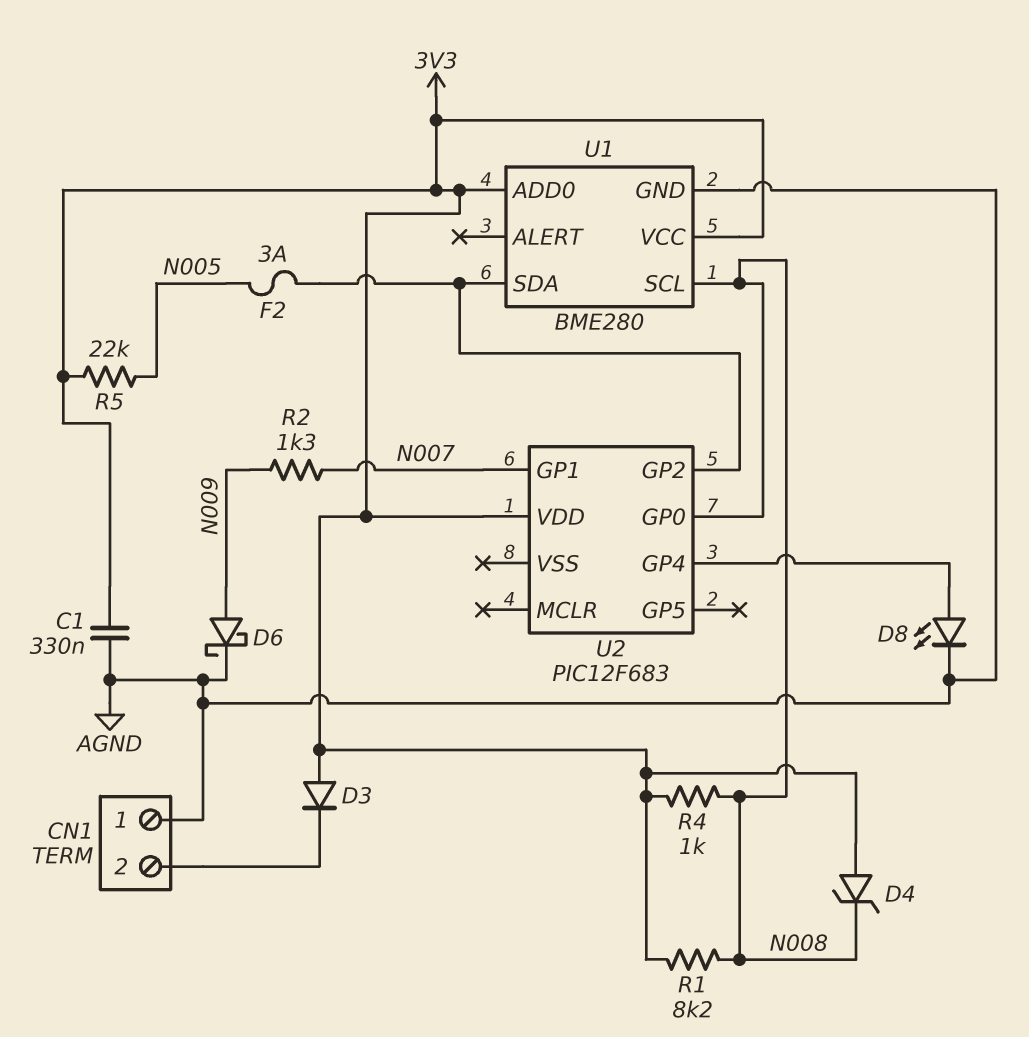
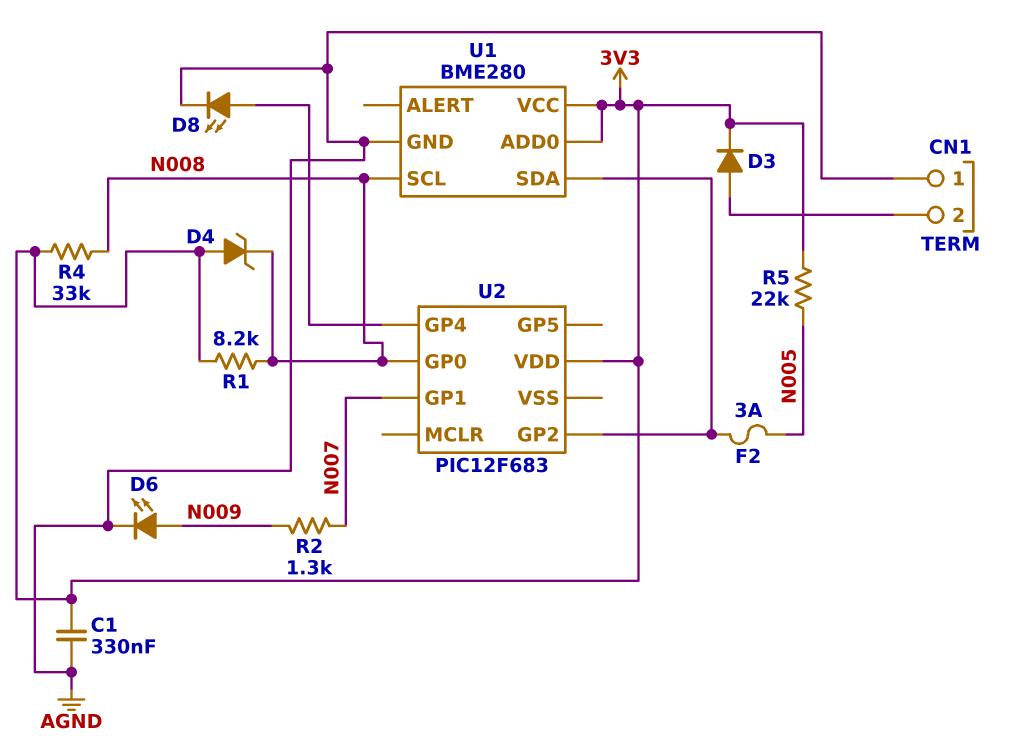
D3: diode (A 3V3, K CN1/2) -> diode (A CN1/2, K 3V3)
D6: schottky (A N009, K AGND) -> LED (A N009, K AGND)
R4: 1k (3V3, N008) -> 33k (3V3, N008)

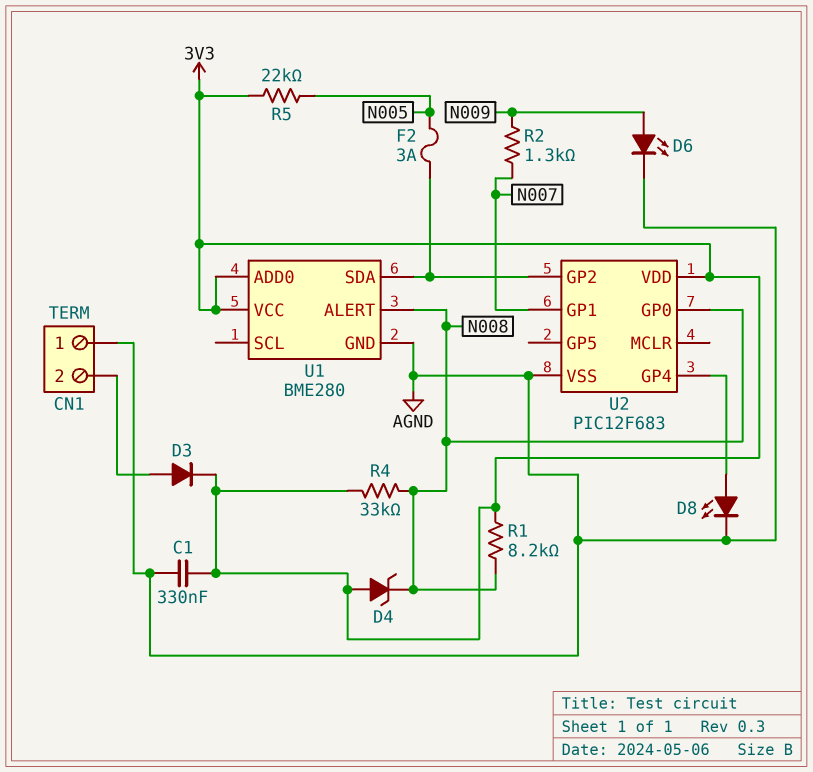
U1 pin ALERT: none -> N008
U1 pin SCL: N008 -> none
U2 pin VSS: none -> AGND

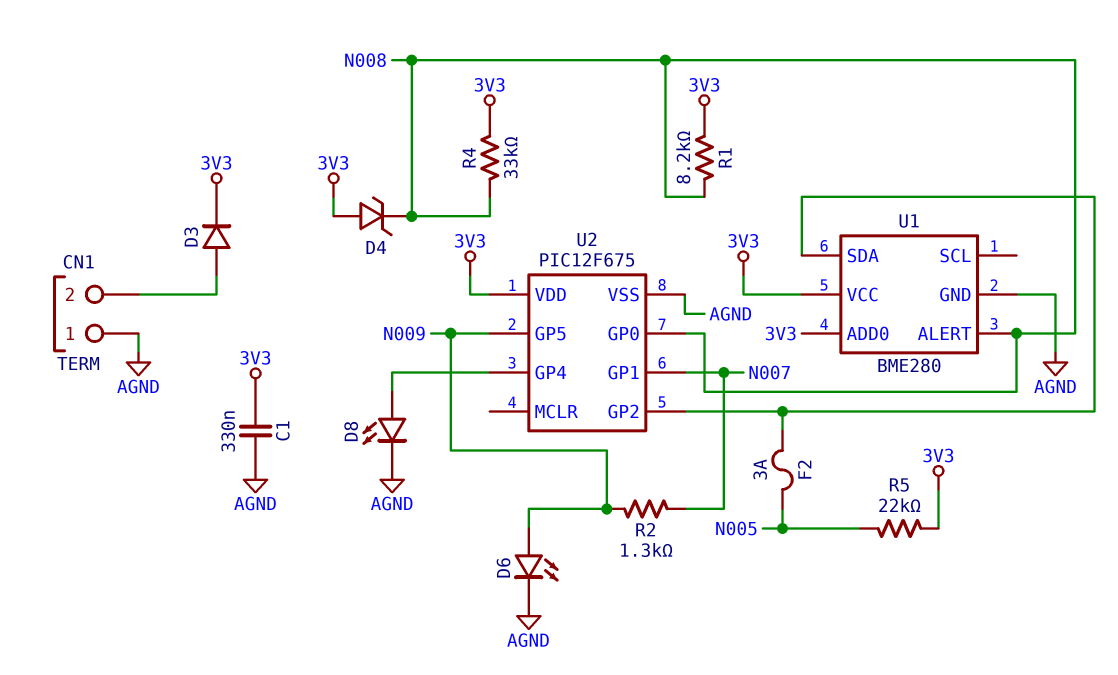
U2: PIC12F683 -> PIC12F675
U2 pin GP5: none -> N009

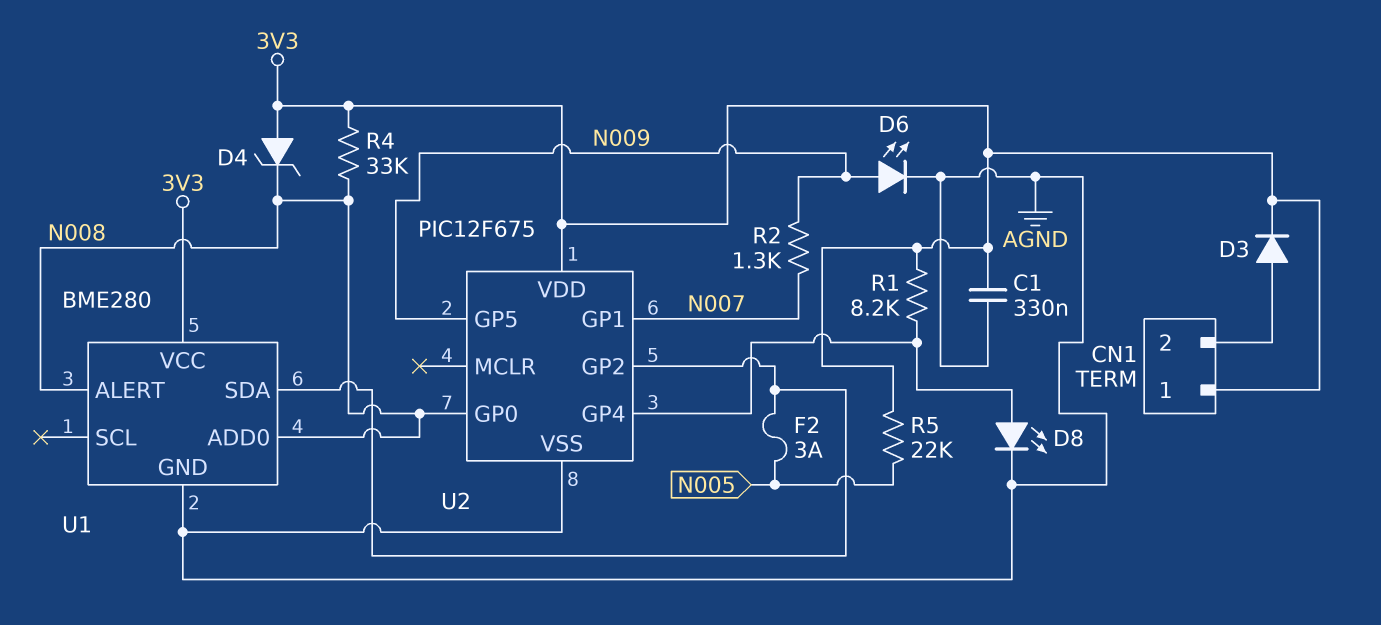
CN1 pin 1: AGND -> 3V3
R1: 8.2k (3V3, N008) -> 8.2k (3V3, U2/GP4)
U1 pin ADD0: 3V3 -> N008

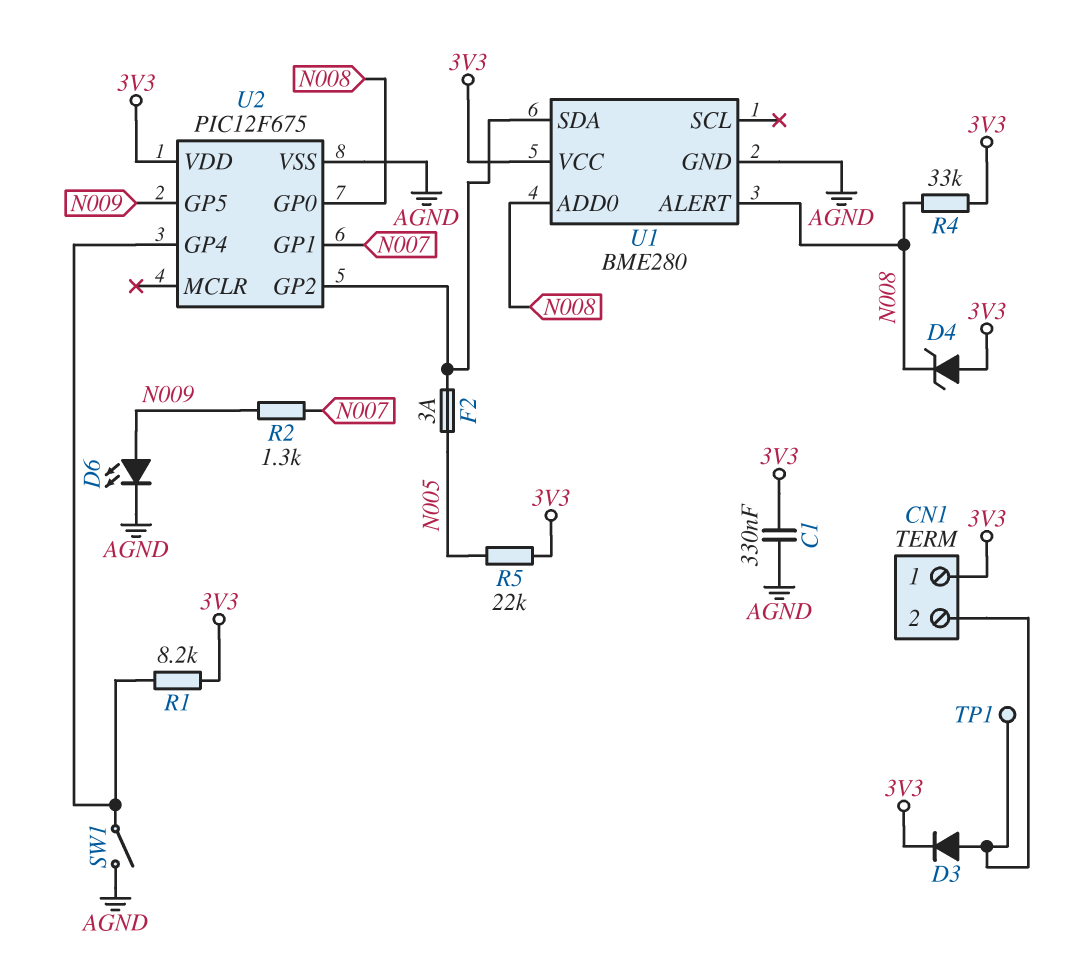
D8: LED (A U2/GP4, K AGND) -> none
SW1: none -> switch (AGND, U2/GP4)
TP1: none -> test point (CN1/2)

